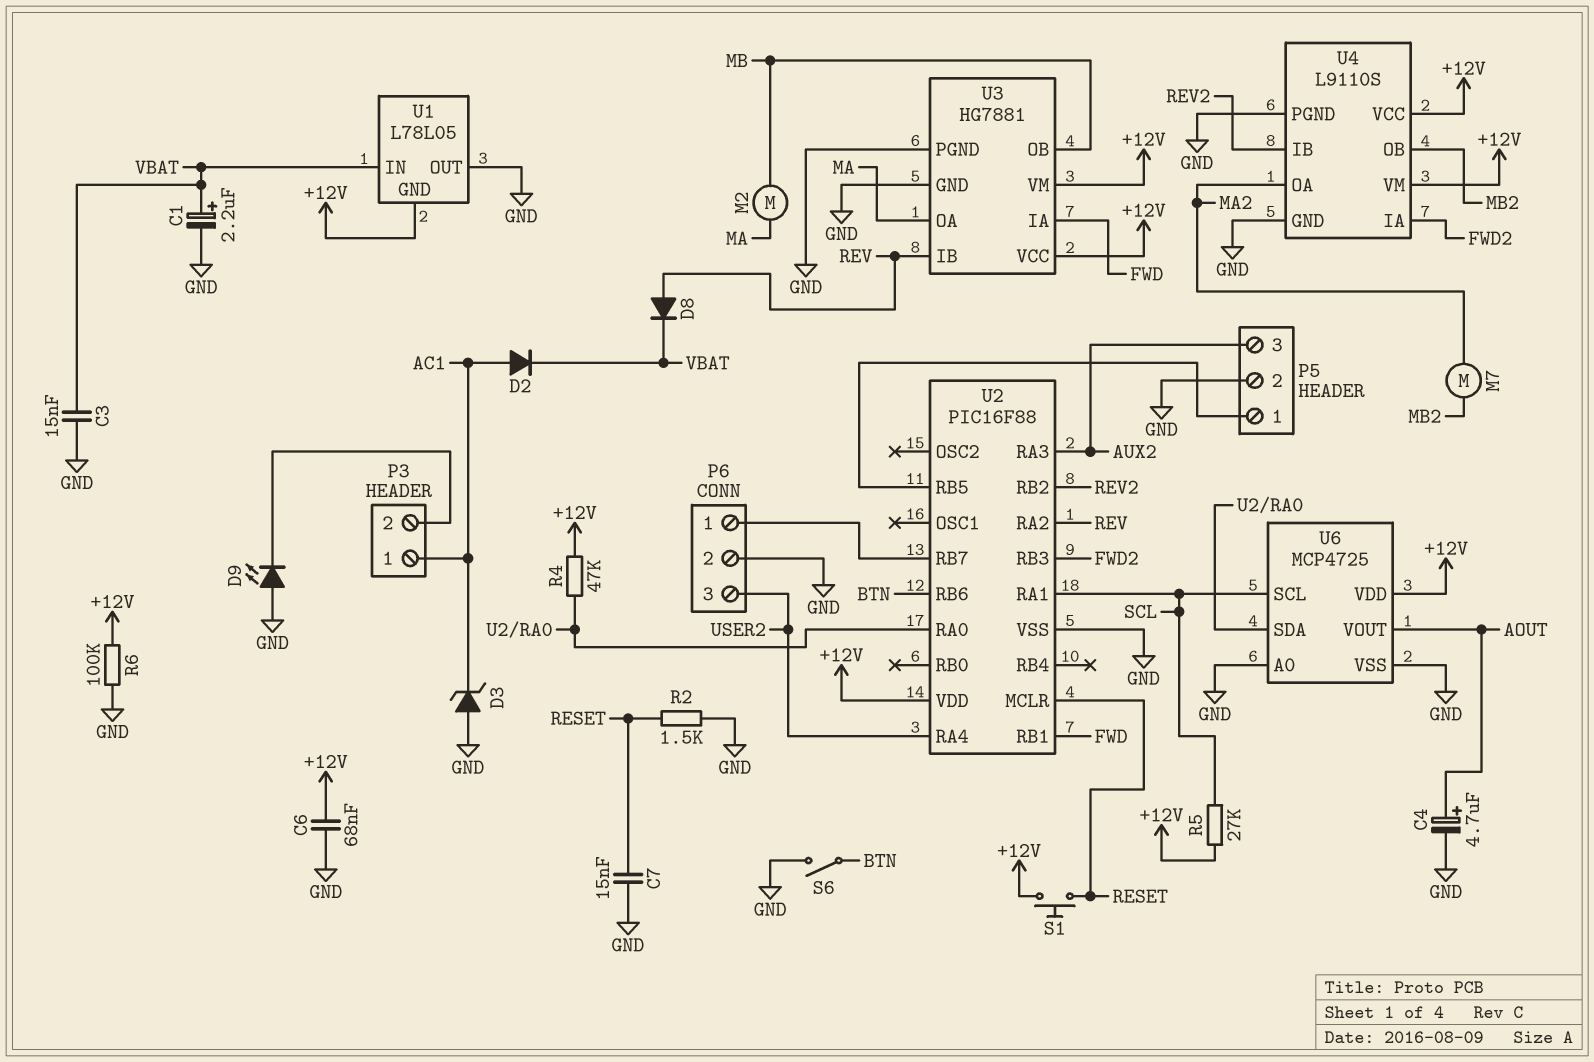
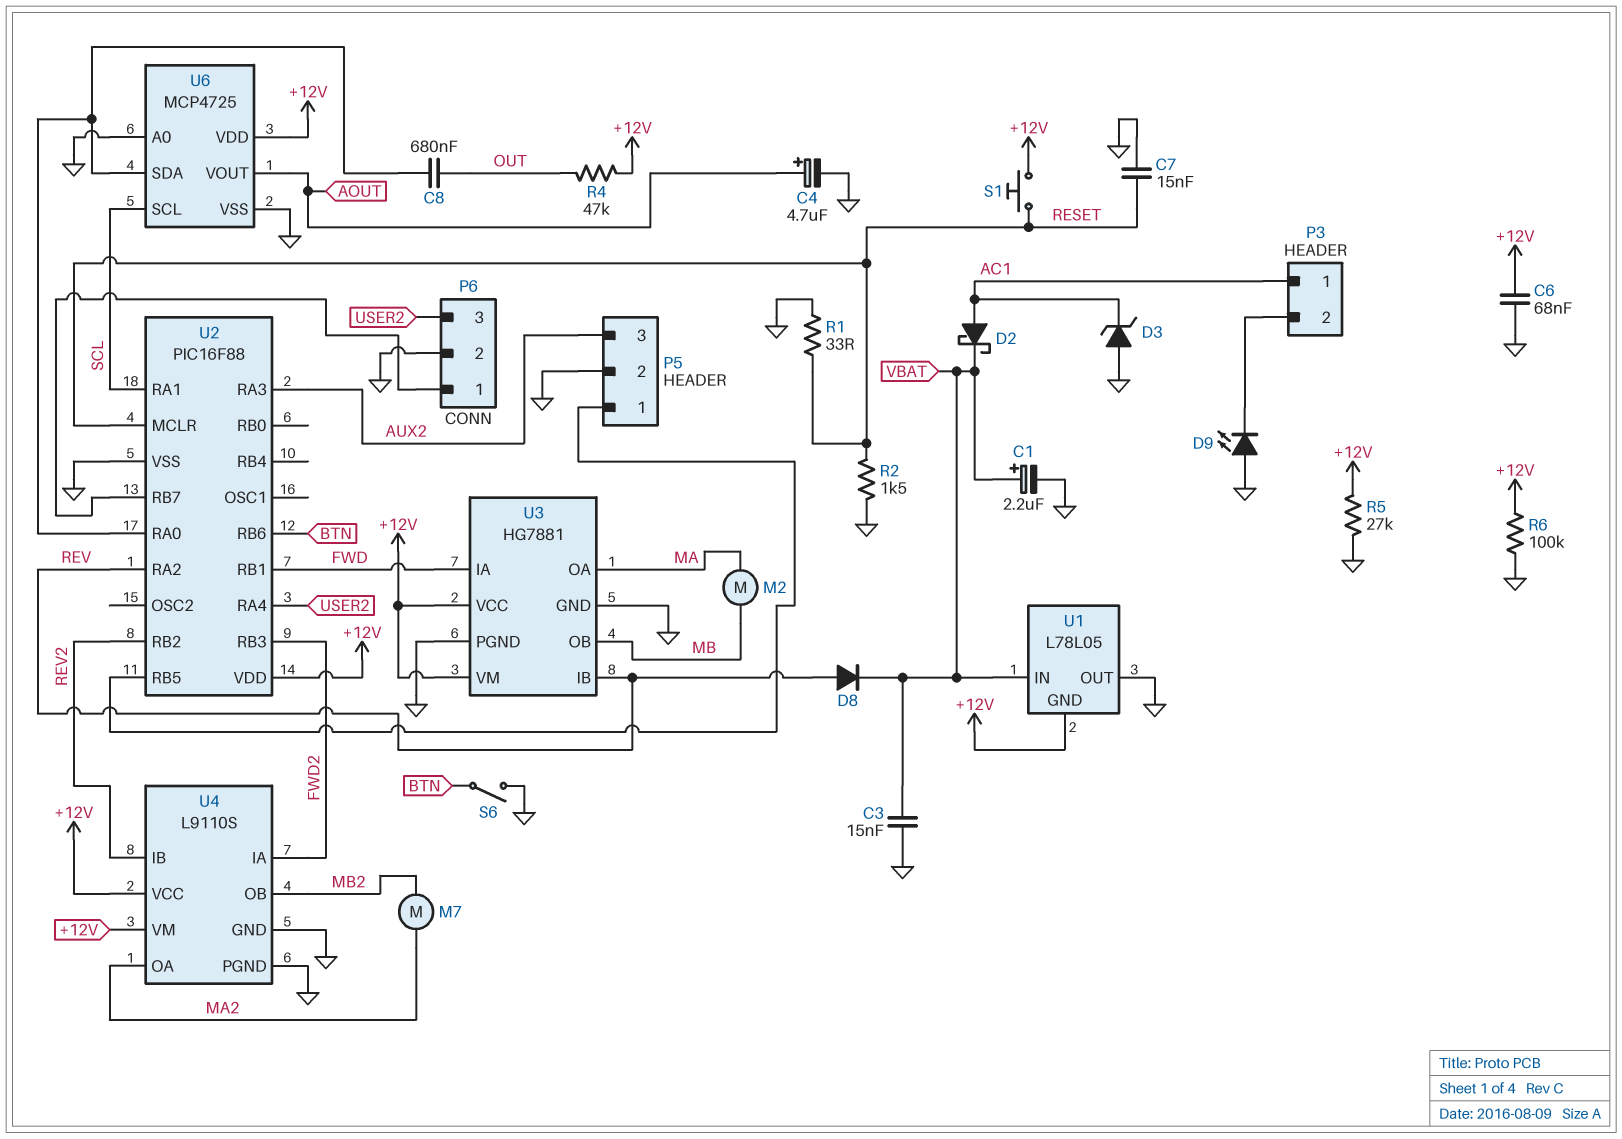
C8: none -> 680nF (OUT, U2/RA0)
D2: diode (A AC1, K VBAT) -> schottky (A AC1, K VBAT)
R1: none -> 33 (GND, RESET)
R4: 47k (+12V, U2/RA0) -> 47k (+12V, OUT)
R5: 27k (+12V, SCL) -> 27k (+12V, GND)

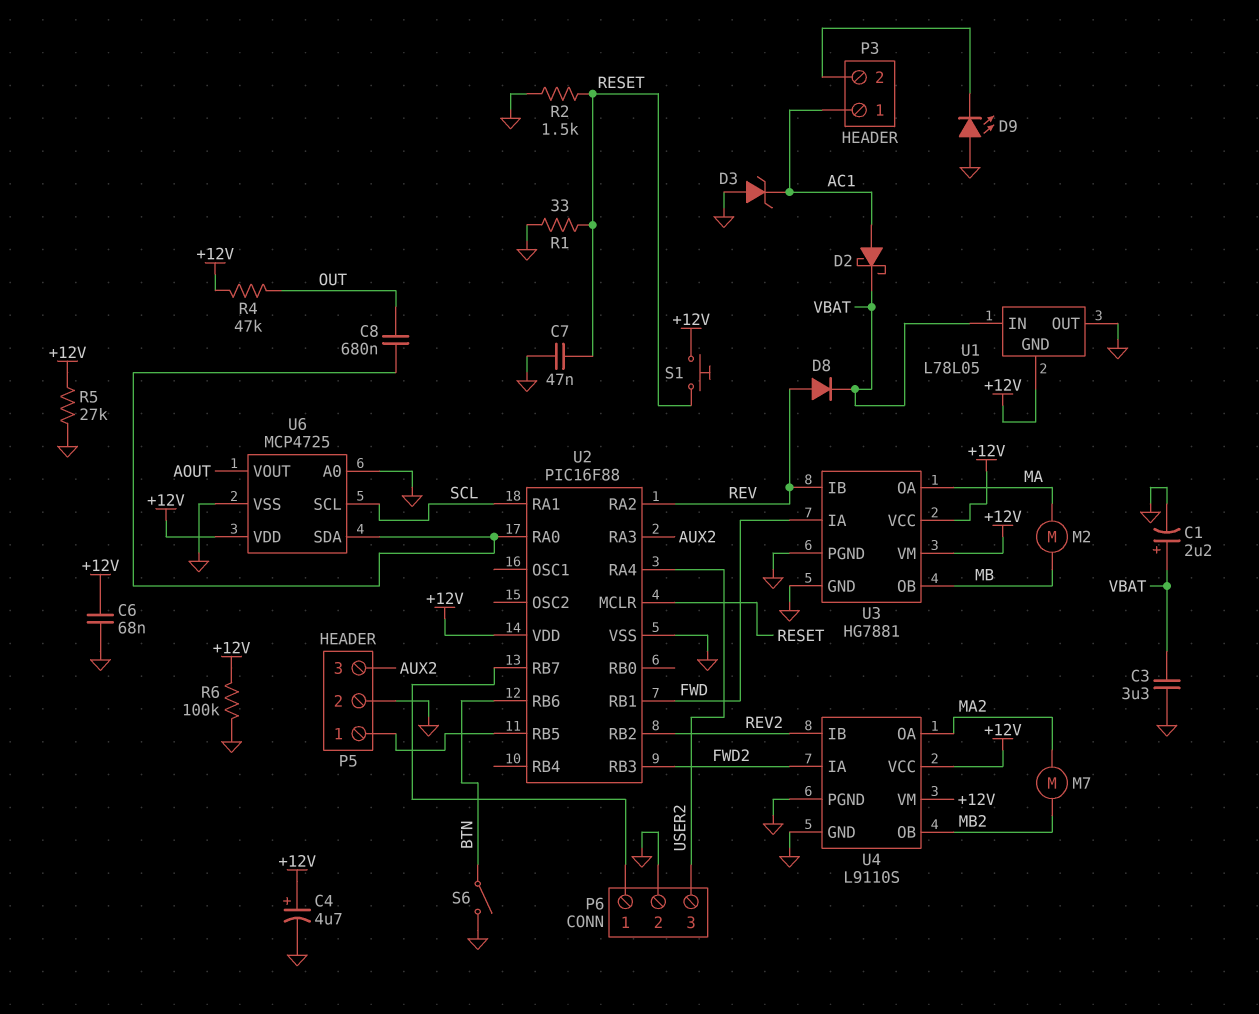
C3: 15nF (GND, VBAT) -> 3.3uF (GND, VBAT)
C4: 4.7uF (plus AOUT, minus GND) -> 4.7uF (plus +12V, minus GND)
C7: 15nF (GND, RESET) -> 47nF (GND, RESET)

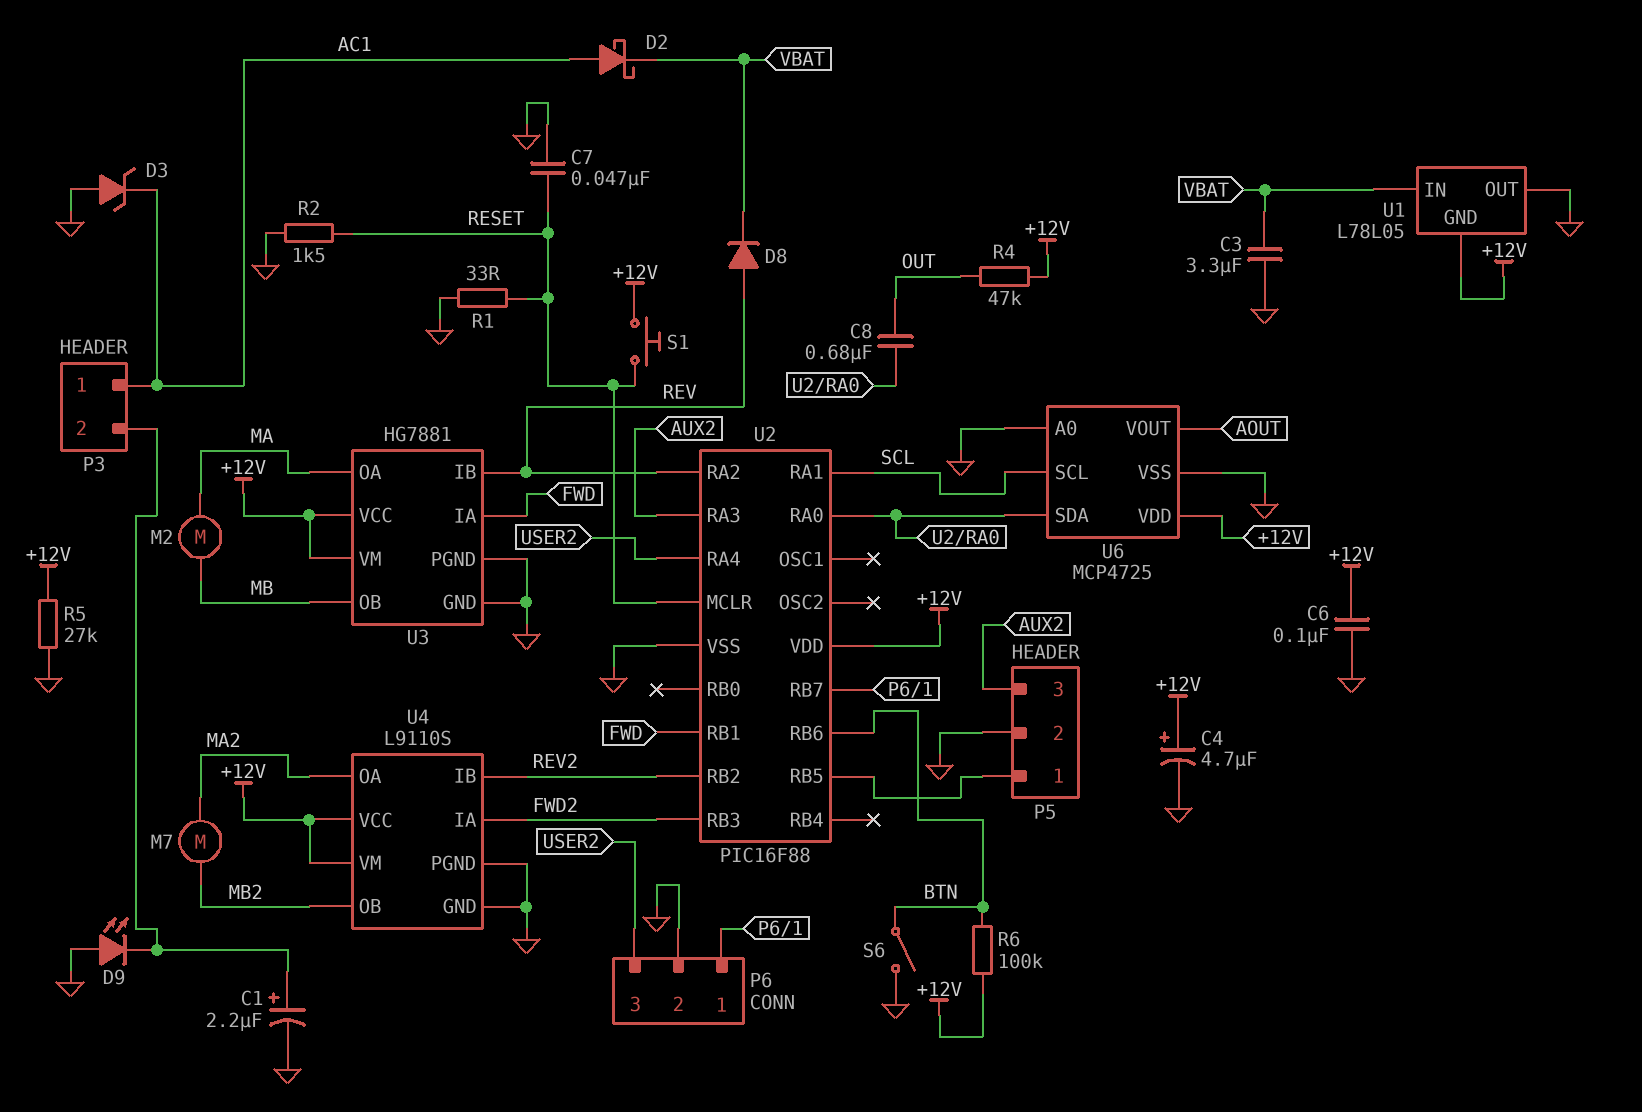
C1: 2.2uF (plus VBAT, minus GND) -> 2.2uF (plus P3/2, minus GND)
C6: 68nF (+12V, GND) -> 100nF (+12V, GND)
R6: 100k (+12V, GND) -> 100k (+12V, BTN)

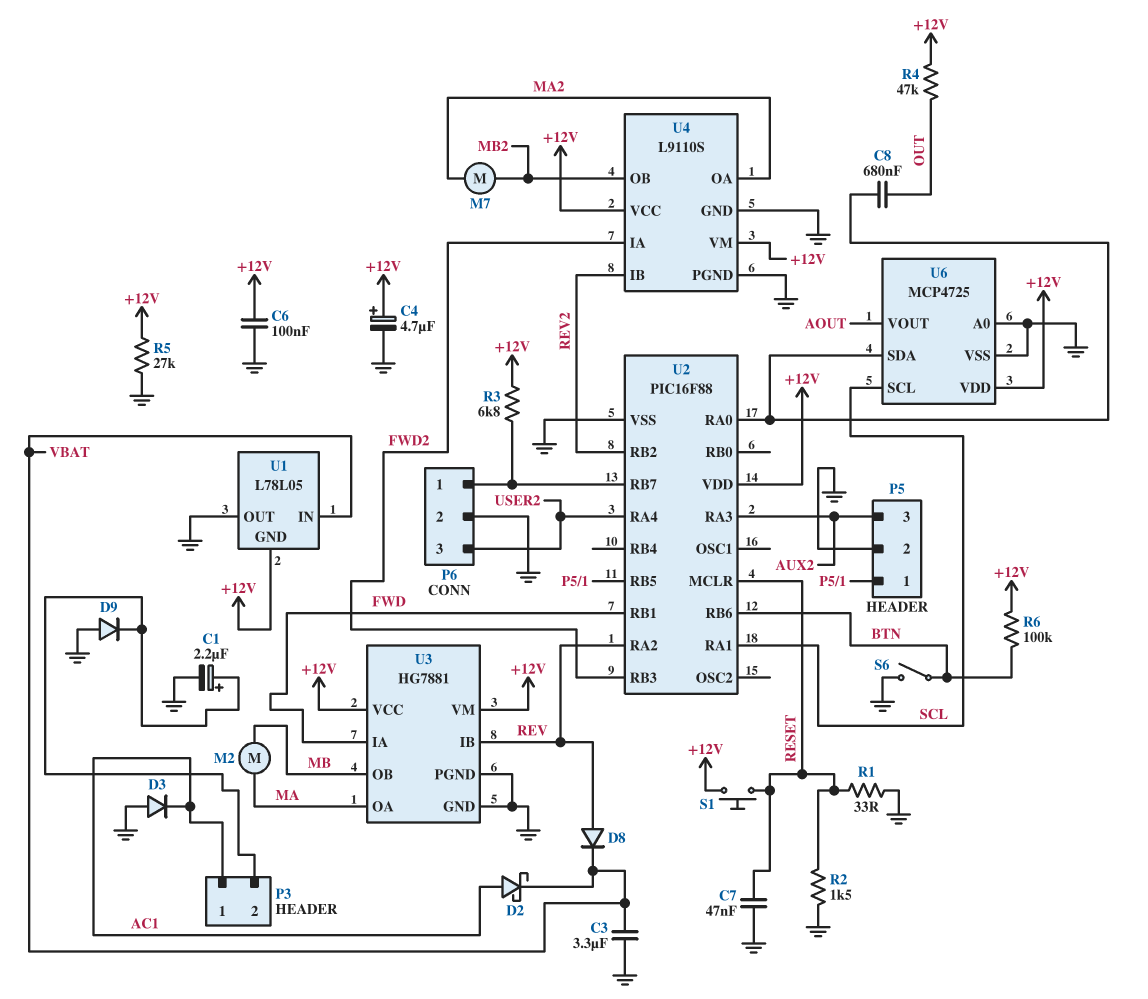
D3: zener (A GND, K AC1) -> diode (A GND, K AC1)
D9: LED (A GND, K P3/2) -> diode (A GND, K P3/2)
R3: none -> 6.8k (+12V, P6/1)

